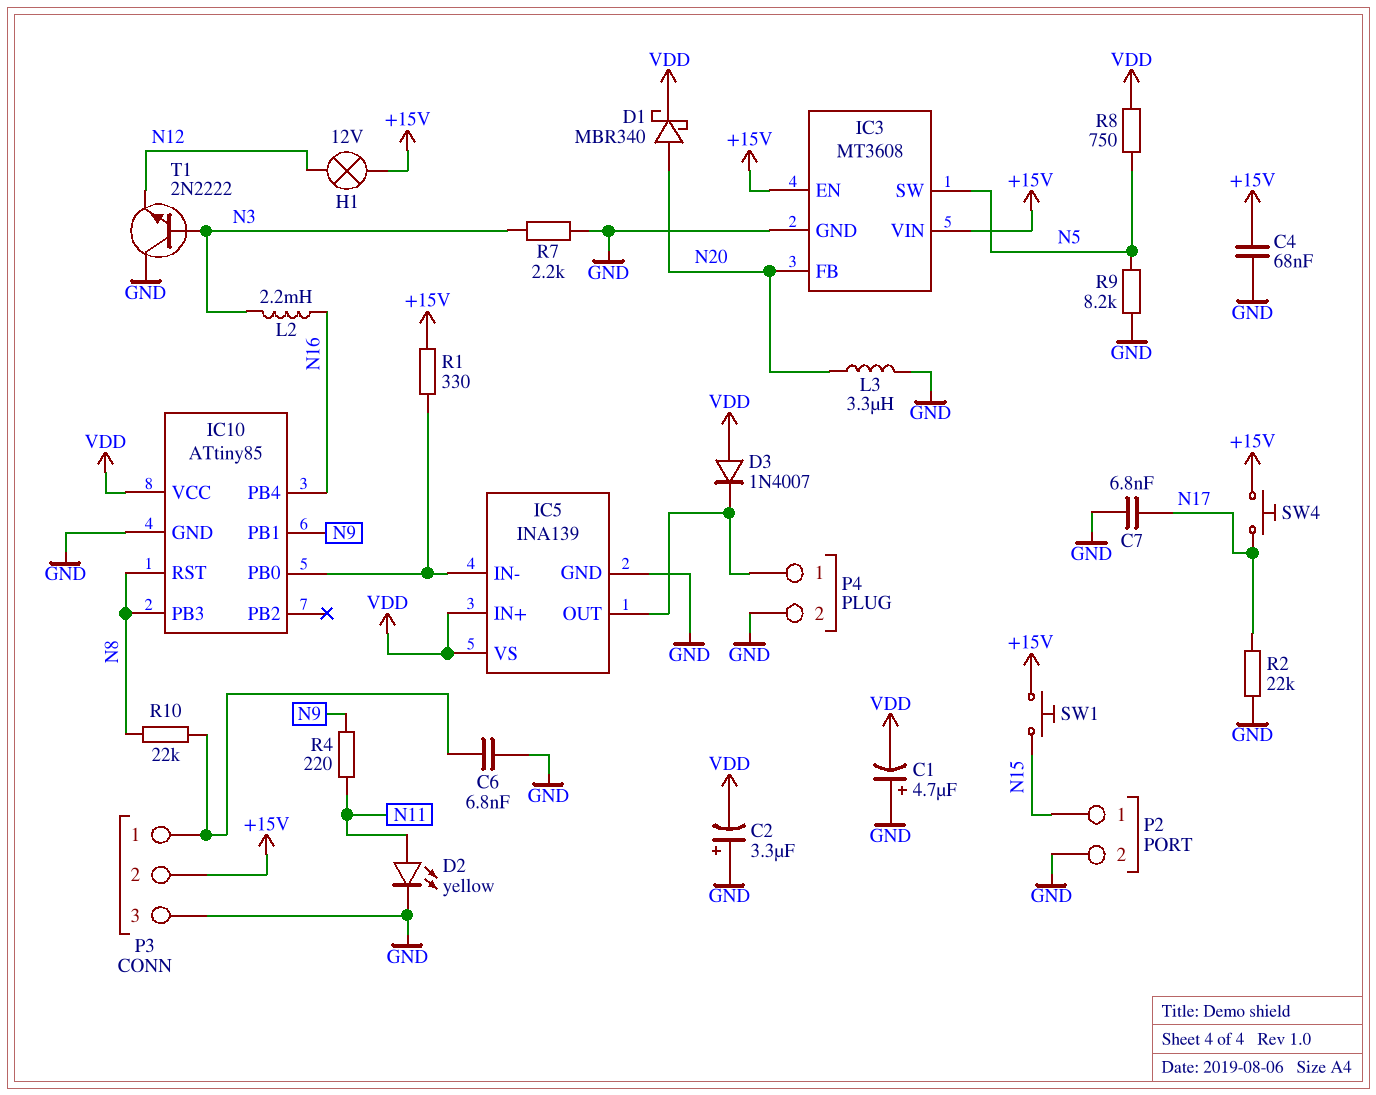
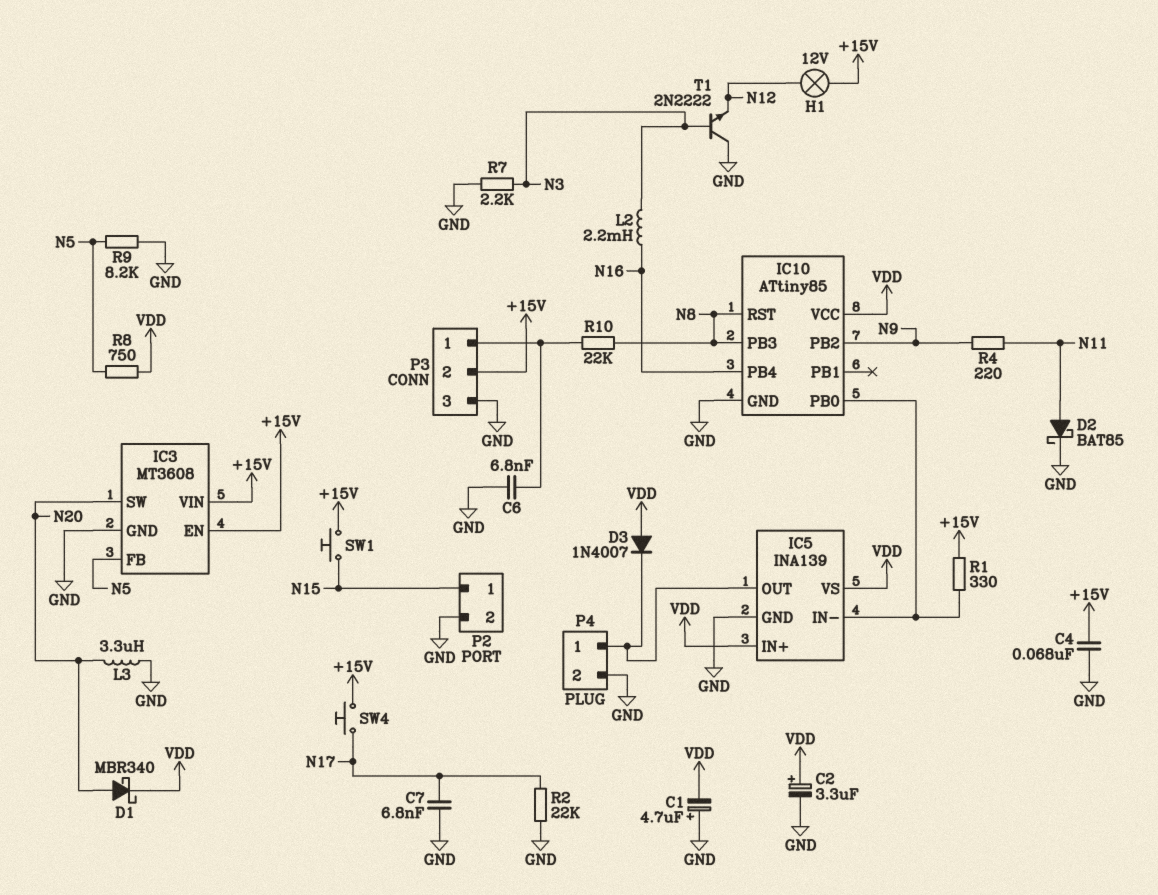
C2: 3.3uF (plus GND, minus VDD) -> 3.3uF (plus VDD, minus GND)
D2: LED yellow (A N11, K GND) -> schottky BAT85 (A N11, K GND)
IC3 pin FB: N20 -> N5
IC3 pin SW: N5 -> N20
IC10 pin PB1: N9 -> none
IC10 pin PB2: none -> N9

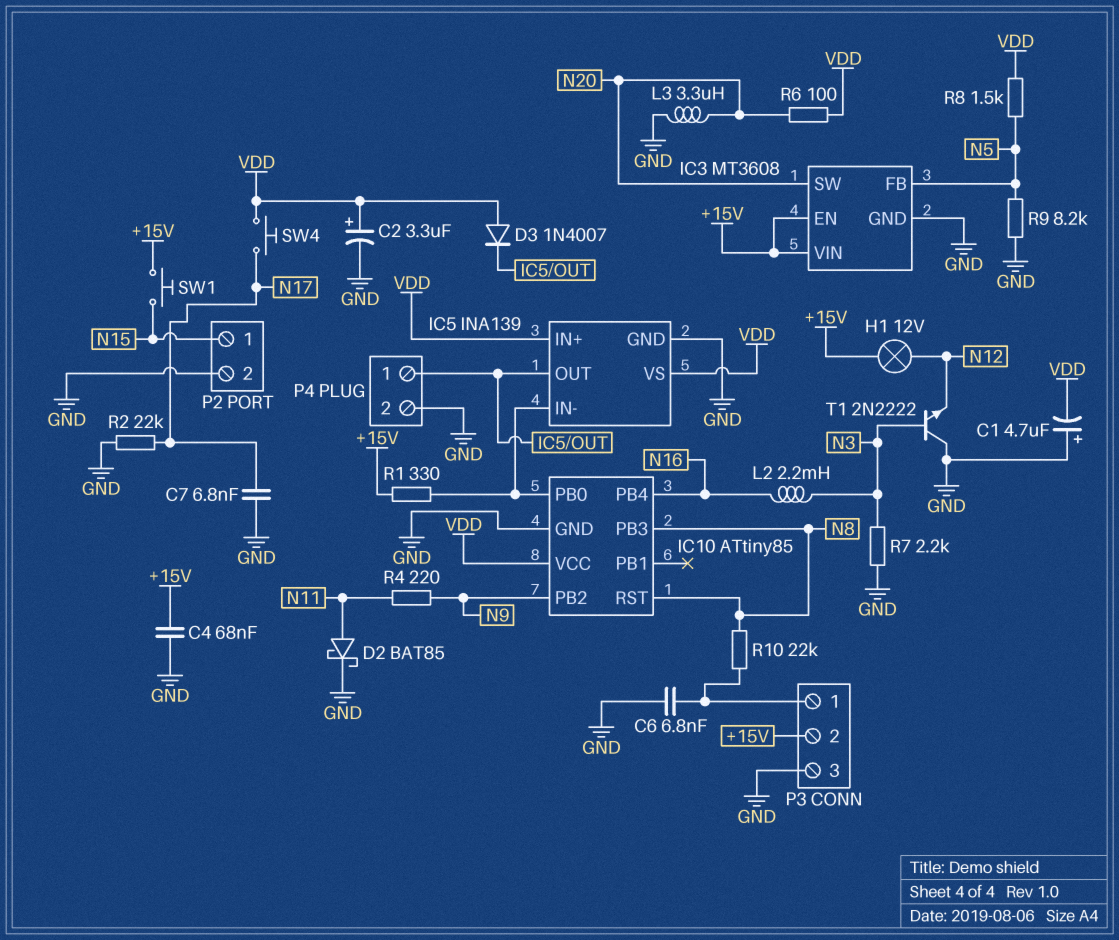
D1: schottky MBR340 (A N20, K VDD) -> none
R6: none -> 100 (N20, VDD)
R8: 750 (N5, VDD) -> 1.5k (N5, VDD)
SW4: button (+15V, N17) -> button (N17, VDD)

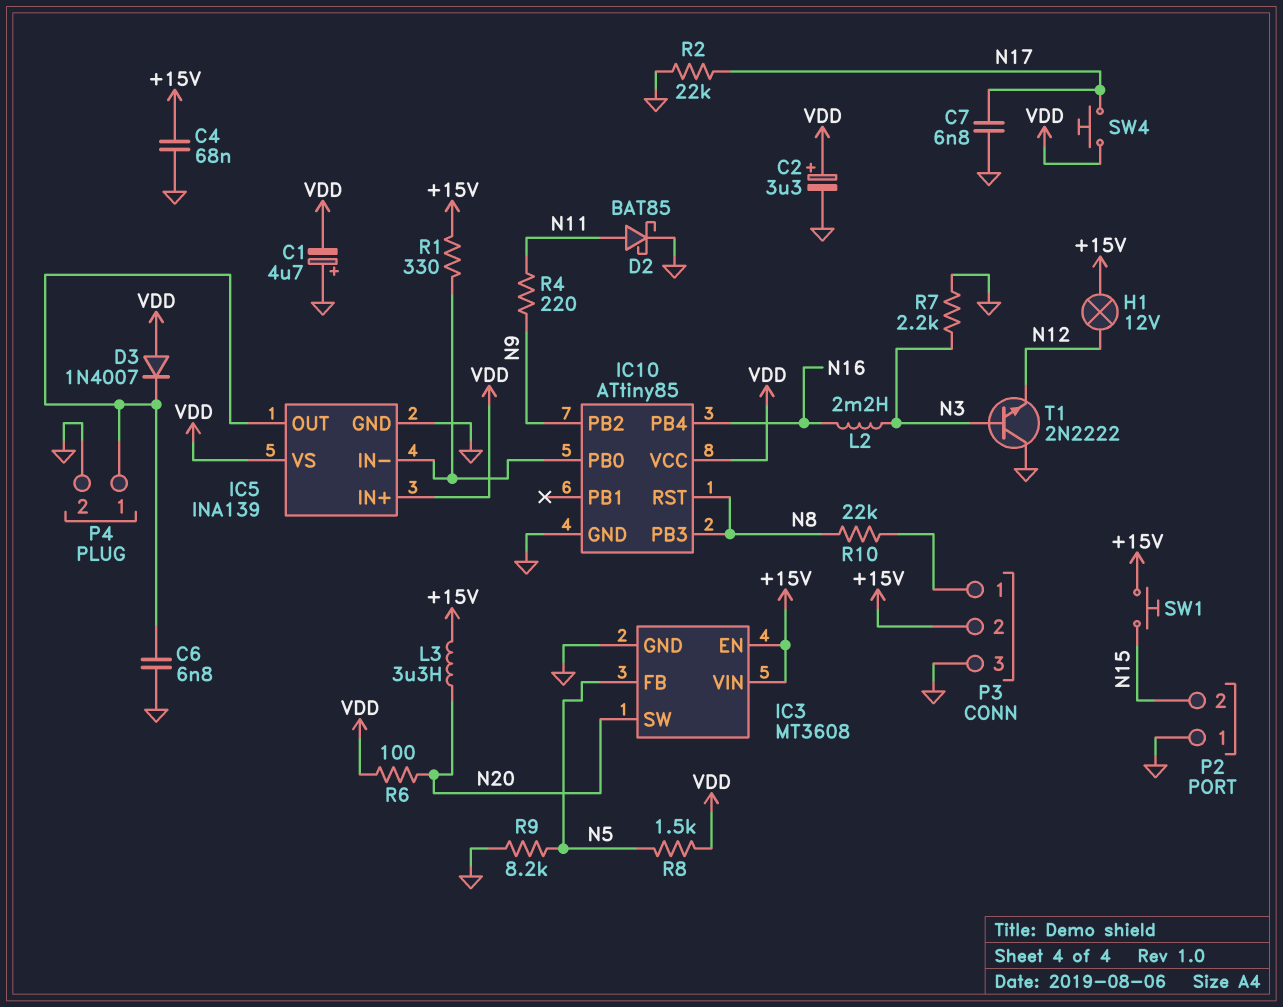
C6: 6.8nF (GND, P3/1) -> 6.8nF (GND, IC5/OUT)
L3: 3.3uH (GND, N20) -> 3.3uH (+15V, N20)
P2 pin 1: N15 -> GND
P2 pin 2: GND -> N15

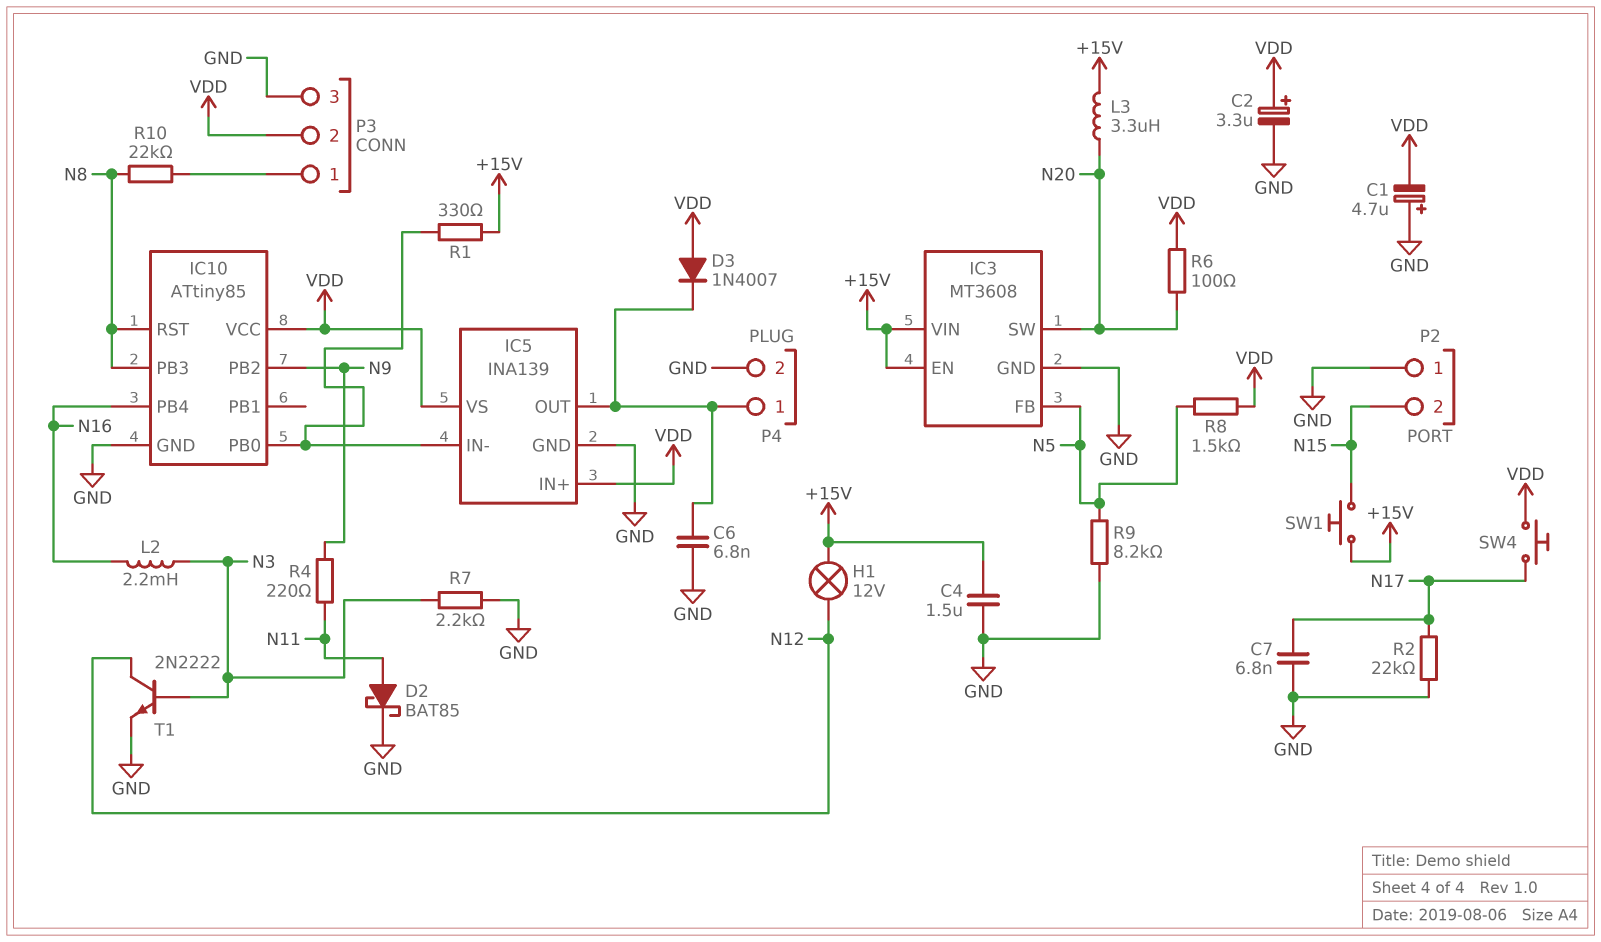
C4: 68nF (+15V, GND) -> 1.5uF (+15V, GND)
P3 pin 2: +15V -> VDD
T1: NPN 2N2222 (B N3, C GND, E N12) -> NPN 2N2222 (B N3, C N12, E GND)

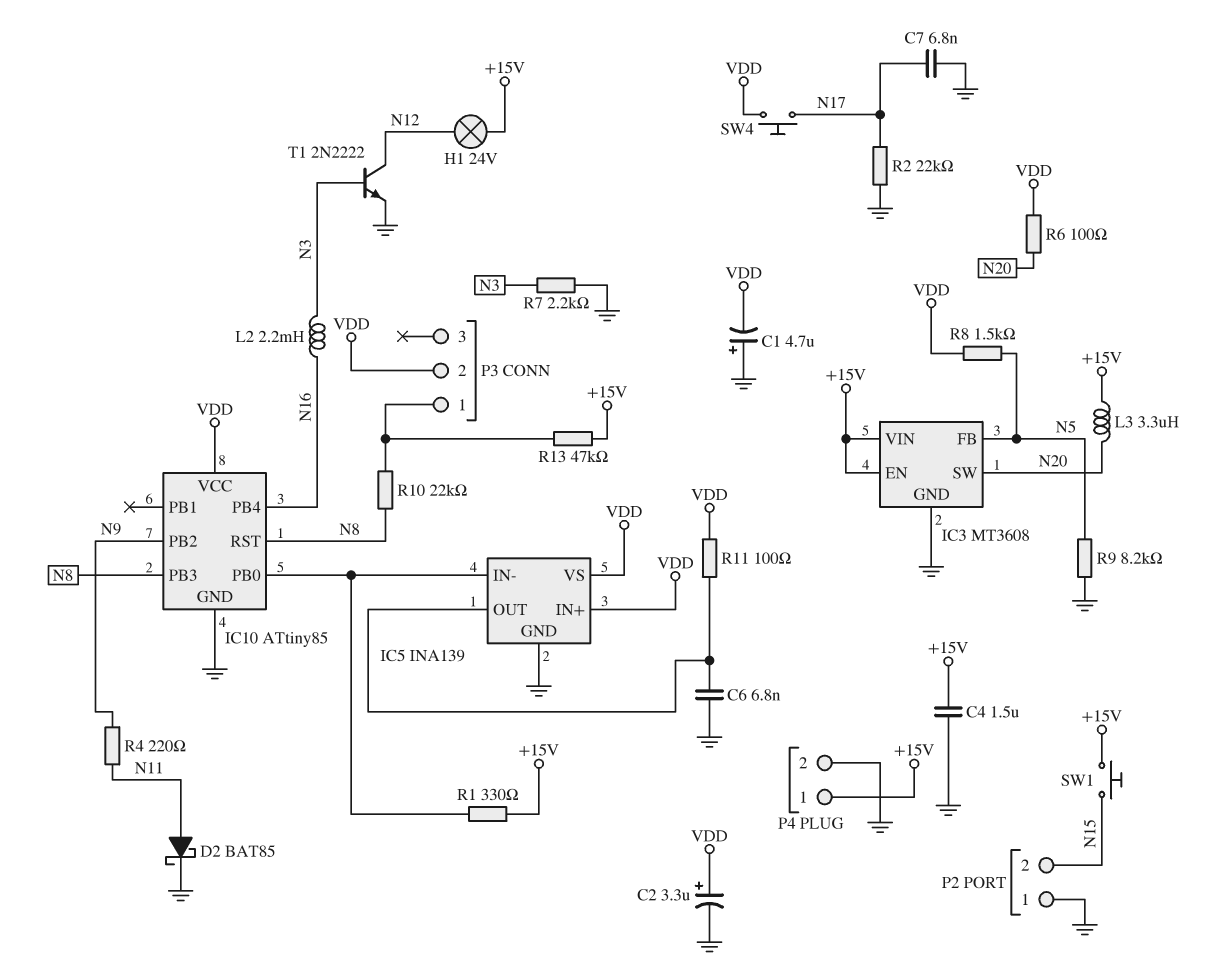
D3: diode 1N4007 (A VDD, K IC5/OUT) -> none
H1: lamp 12V (+15V, N12) -> lamp 24V (+15V, N12)
P3 pin 3: GND -> none
P4 pin 1: IC5/OUT -> +15V
R11: none -> 100 (IC5/OUT, VDD)
R13: none -> 47k (+15V, P3/1)

